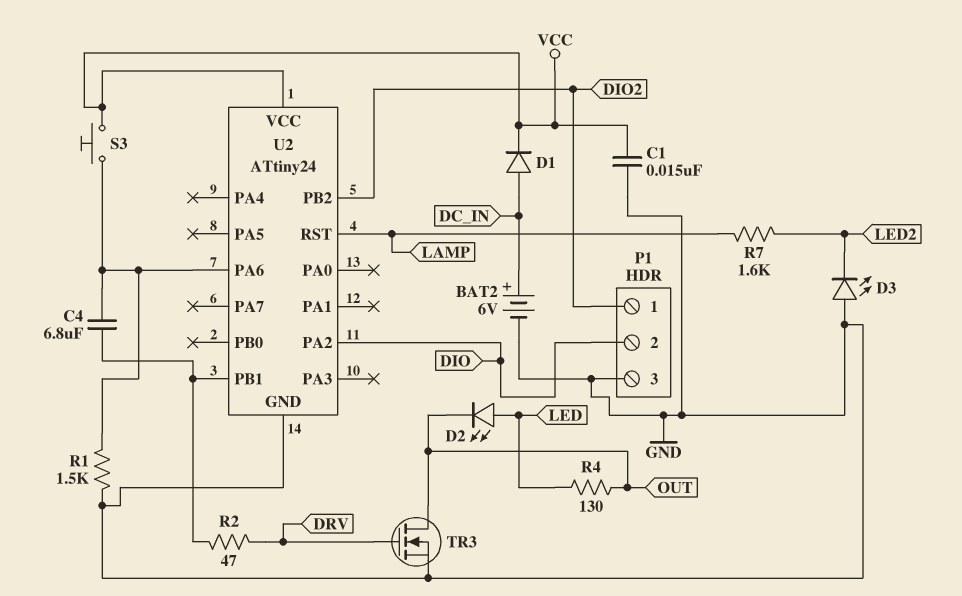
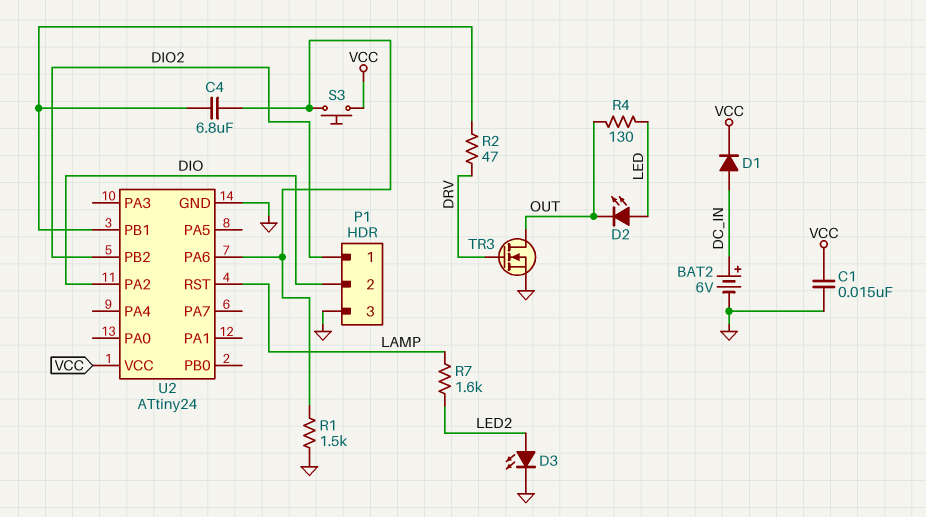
D3: LED (A GND, K LED2) -> LED (A LED2, K GND)

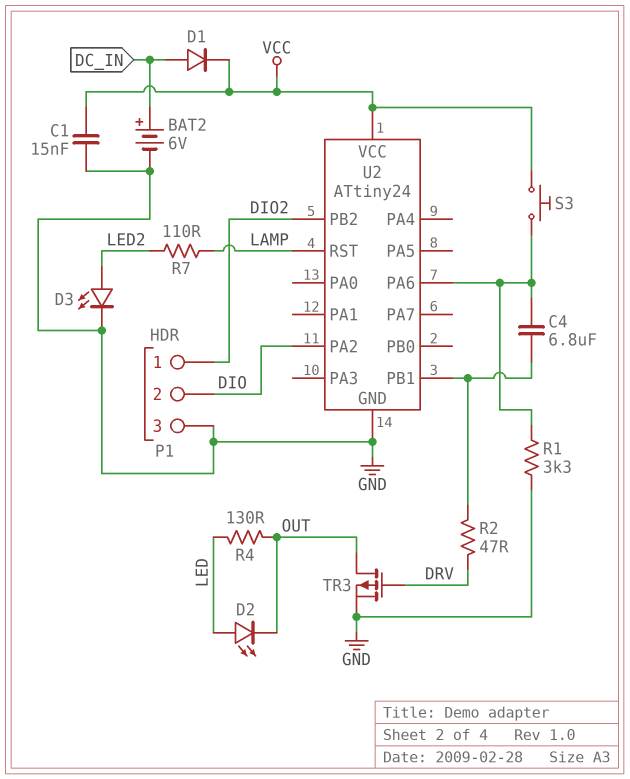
R1: 1.5k (GND, U2/PA6) -> 3.3k (GND, U2/PA6)
R7: 1.6k (LAMP, LED2) -> 110 (LAMP, LED2)
TR3: NMOS (G DRV, D OUT, S GND) -> PMOS (G DRV, D OUT, S GND)

